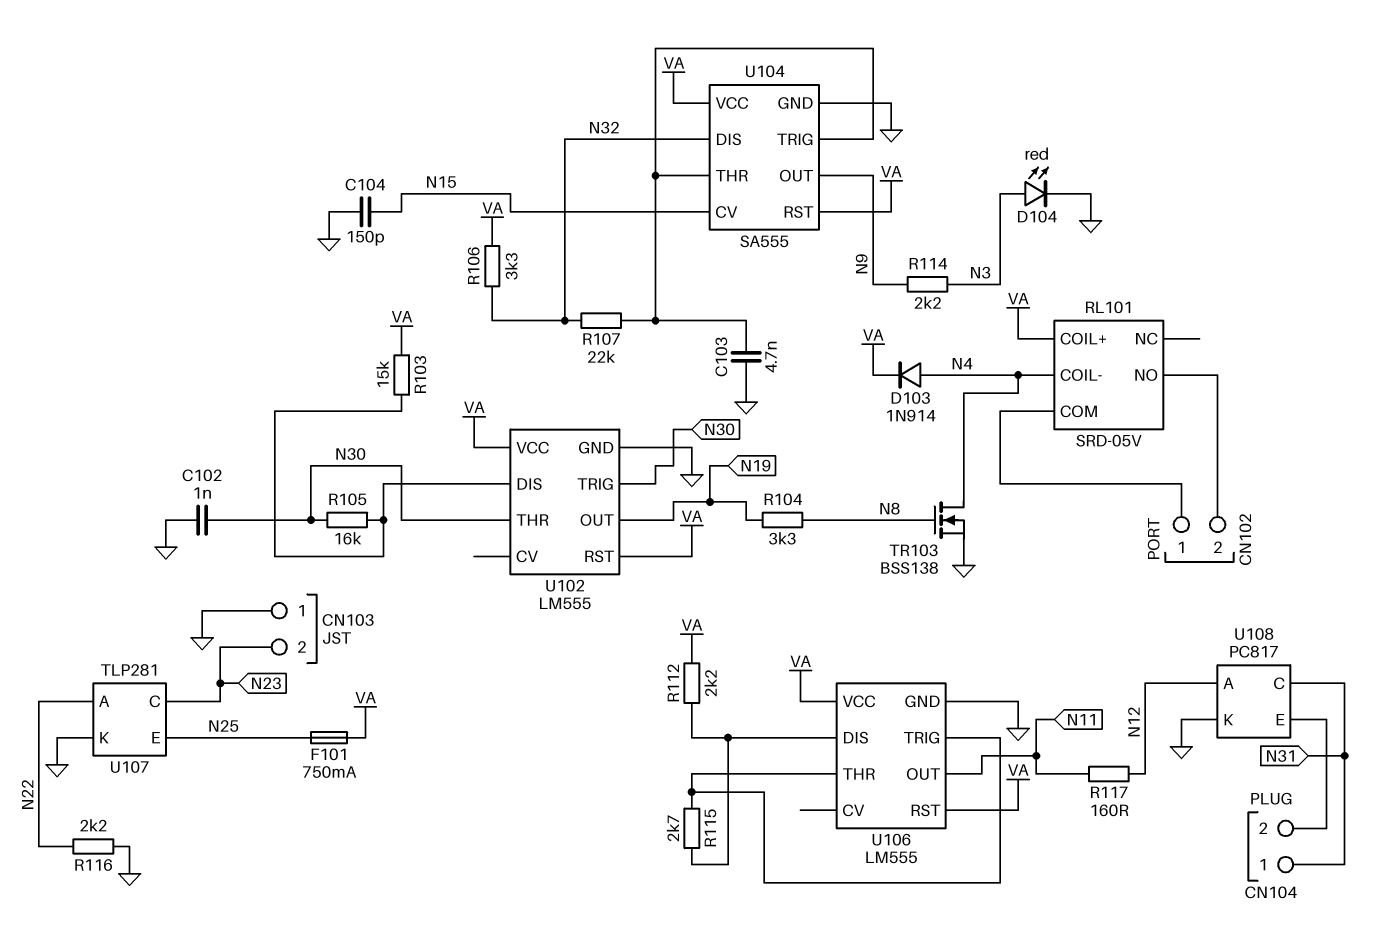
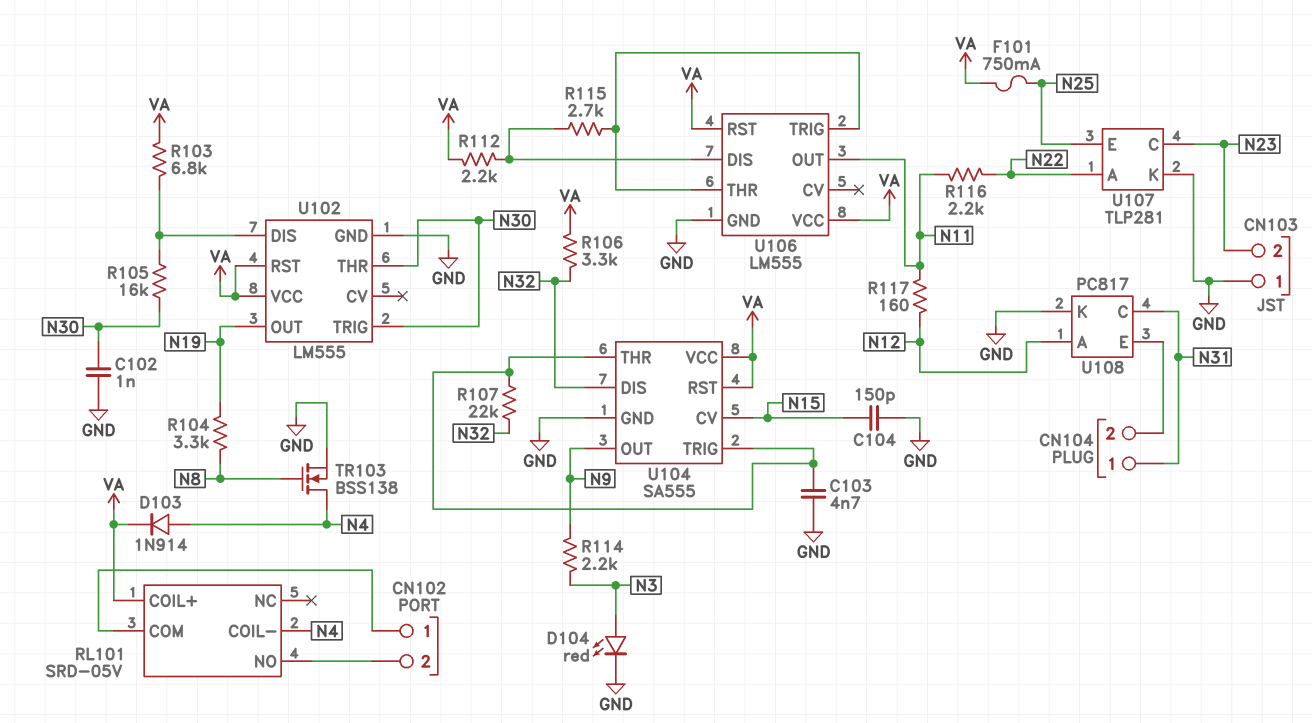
R103: 15k (U102/DIS, VA) -> 6.8k (U102/DIS, VA)
R116: 2.2k (GND, N22) -> 2.2k (N11, N22)

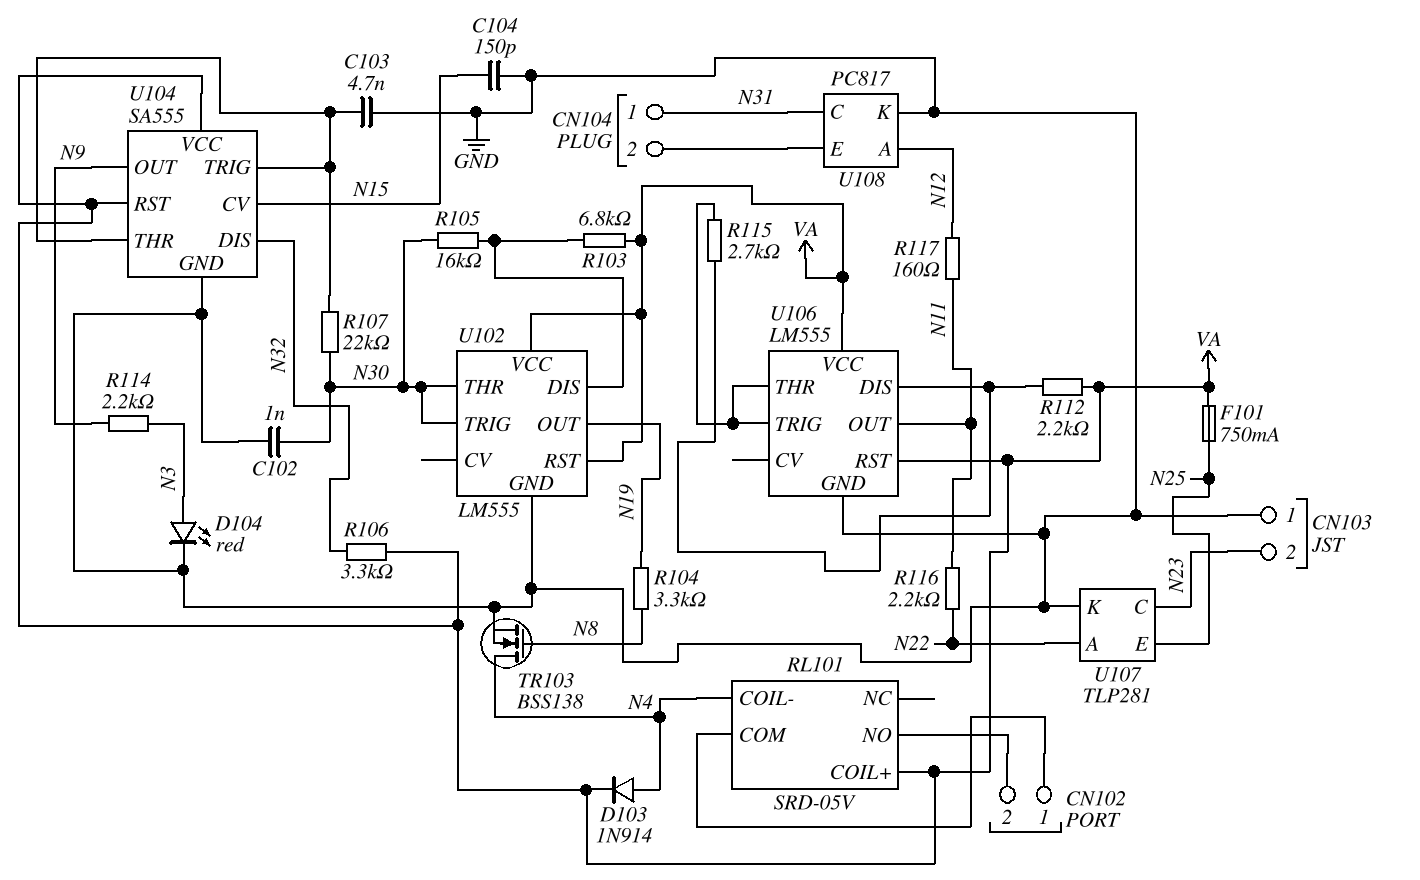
R107: 22k (N32, U104/THR) -> 22k (N30, U104/THR)

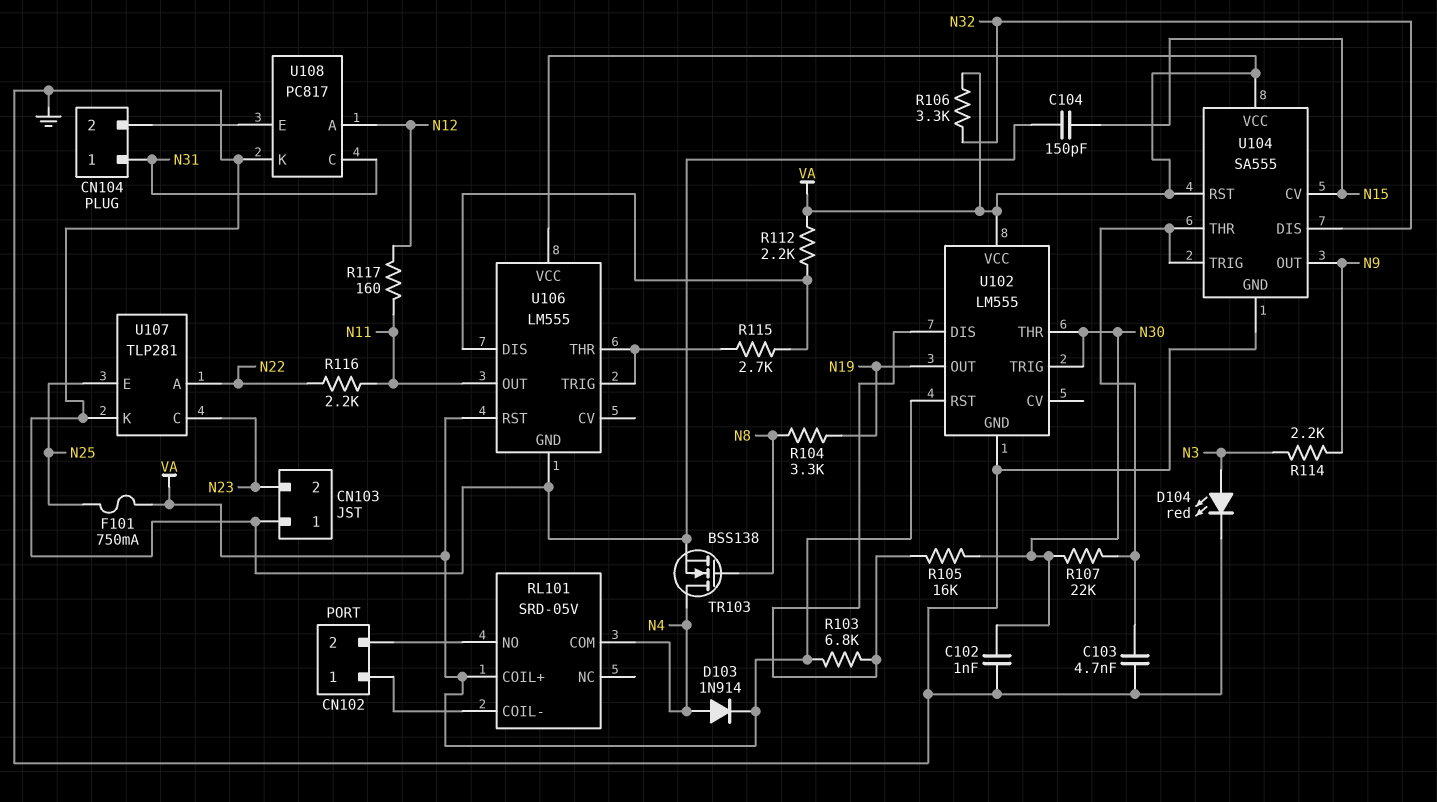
RL101 pin COIL-: N4 -> CN102/1
RL101 pin COM: CN102/1 -> N4

